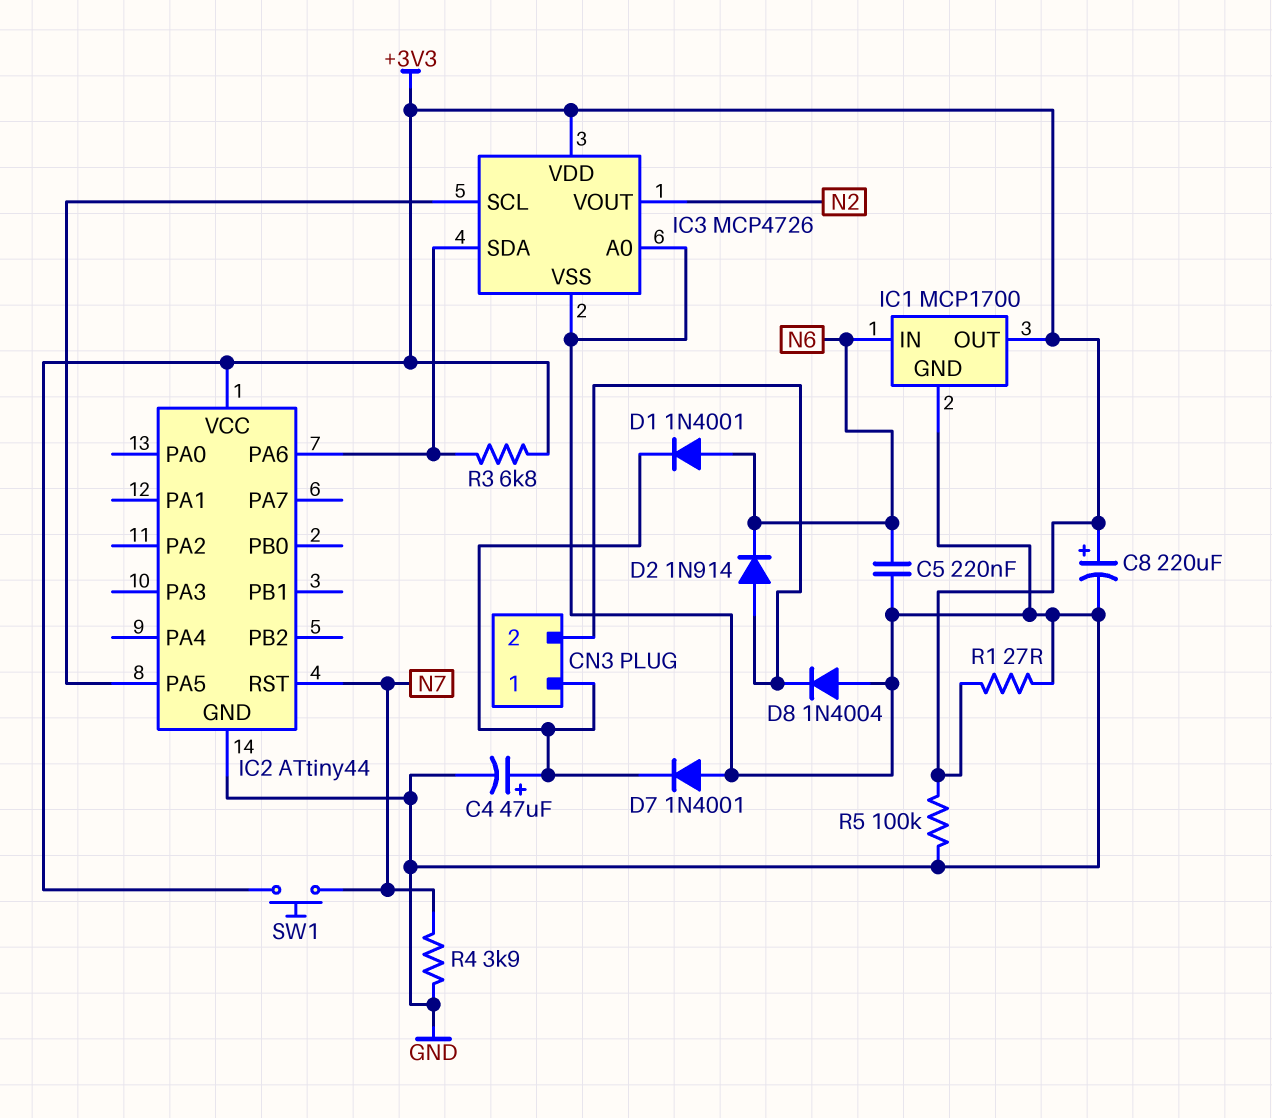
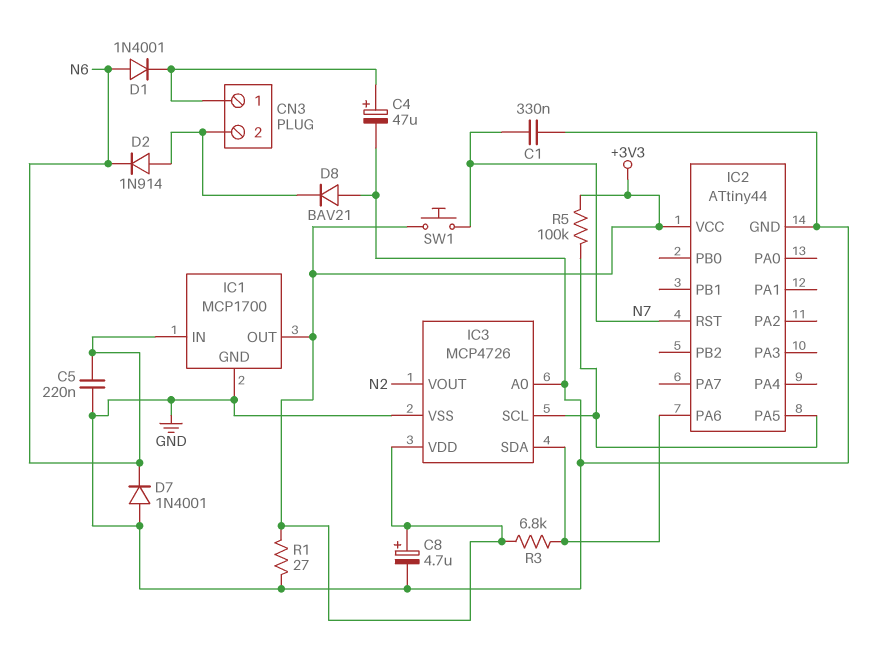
C1: none -> 330nF (GND, N7)
C8: 220uF (plus +3V3, minus GND) -> 4.7uF (plus +3V3, minus GND)
D7: diode 1N4001 (A GND, K CN3/1) -> diode 1N4001 (A GND, K N6)
D8: diode 1N4004 (A GND, K CN3/2) -> diode BAV21 (A GND, K CN3/2)
R4: 3.9k (GND, N7) -> none
R5: 100k (+3V3, GND) -> 100k (+3V3, IC2/PA5)

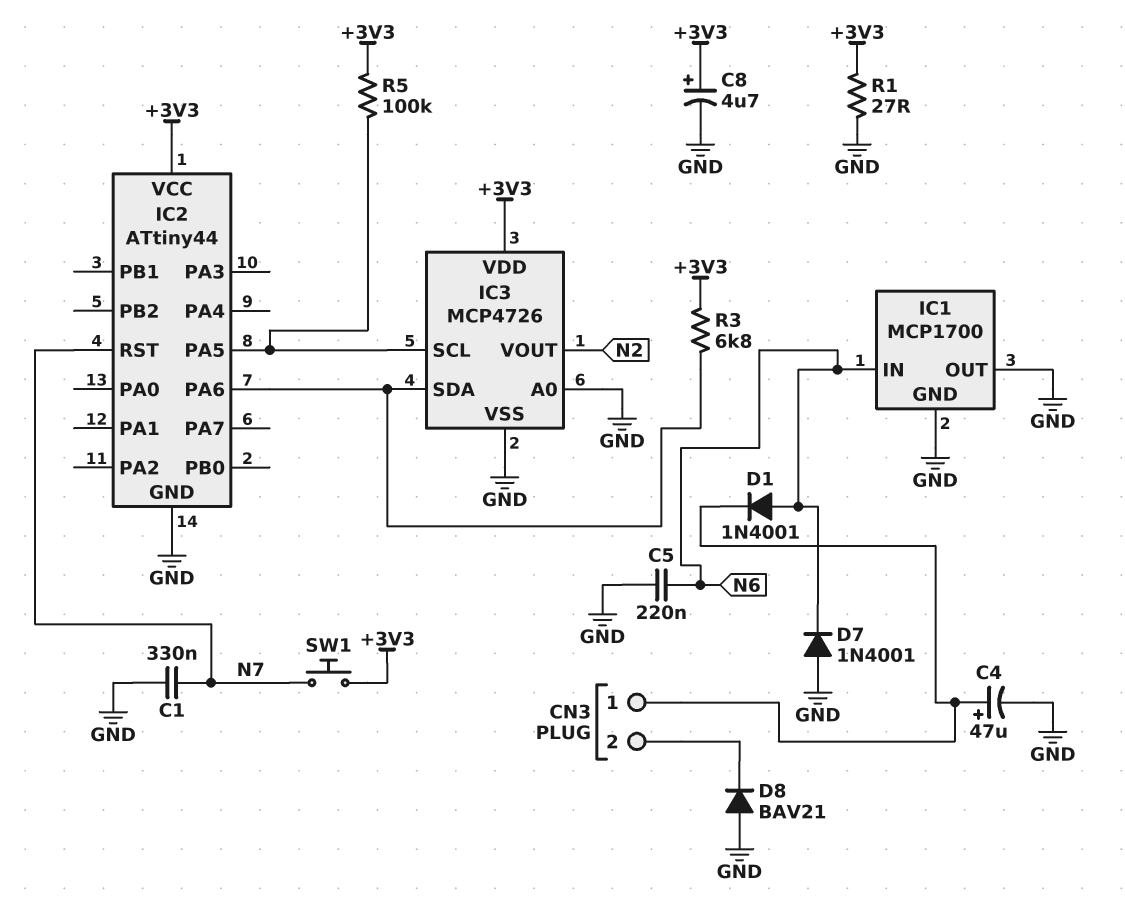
D2: diode 1N914 (A CN3/2, K N6) -> none
IC1 pin OUT: +3V3 -> GND

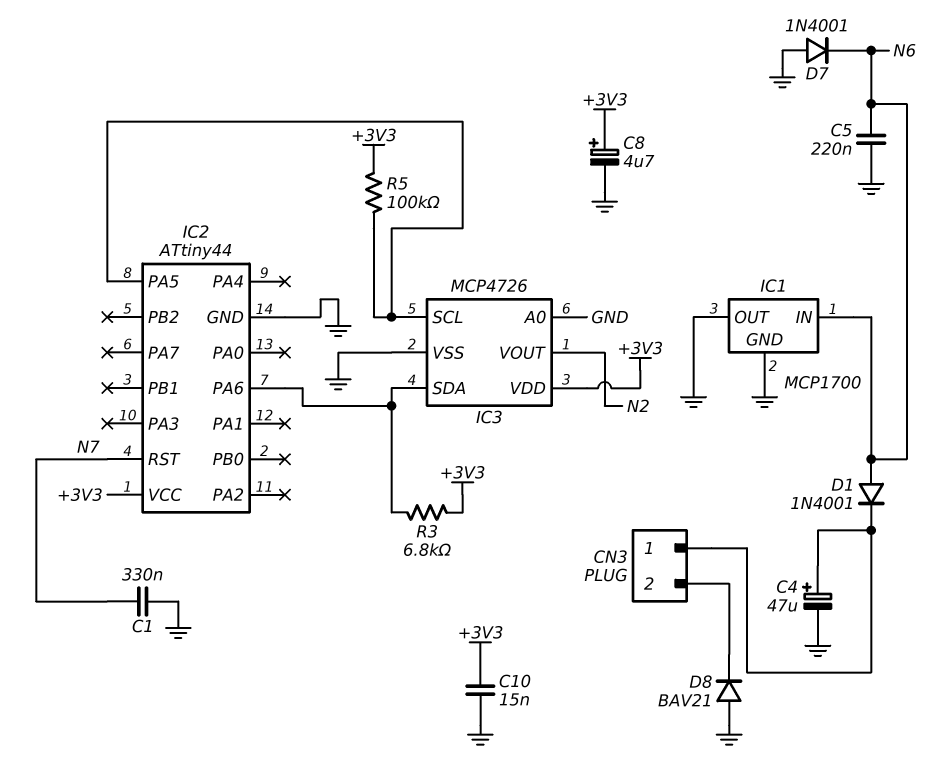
C10: none -> 15nF (+3V3, GND)
R1: 27 (+3V3, GND) -> none
SW1: button (+3V3, N7) -> none

